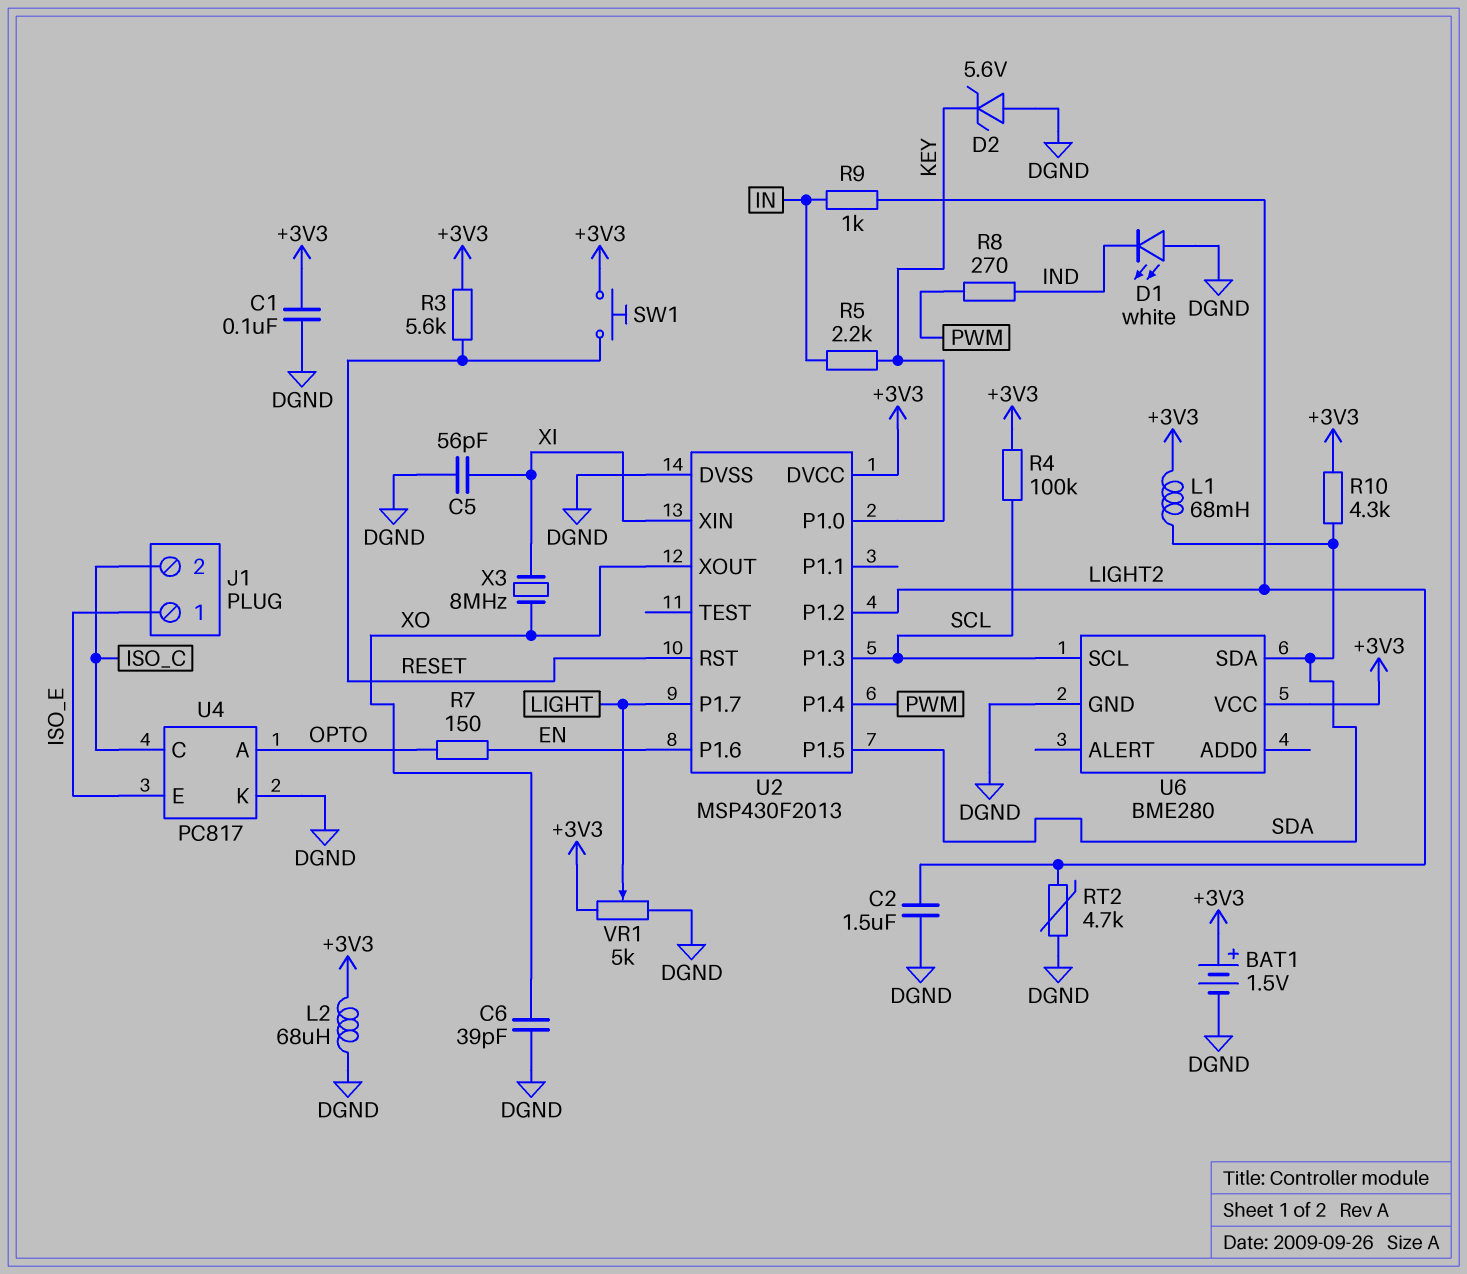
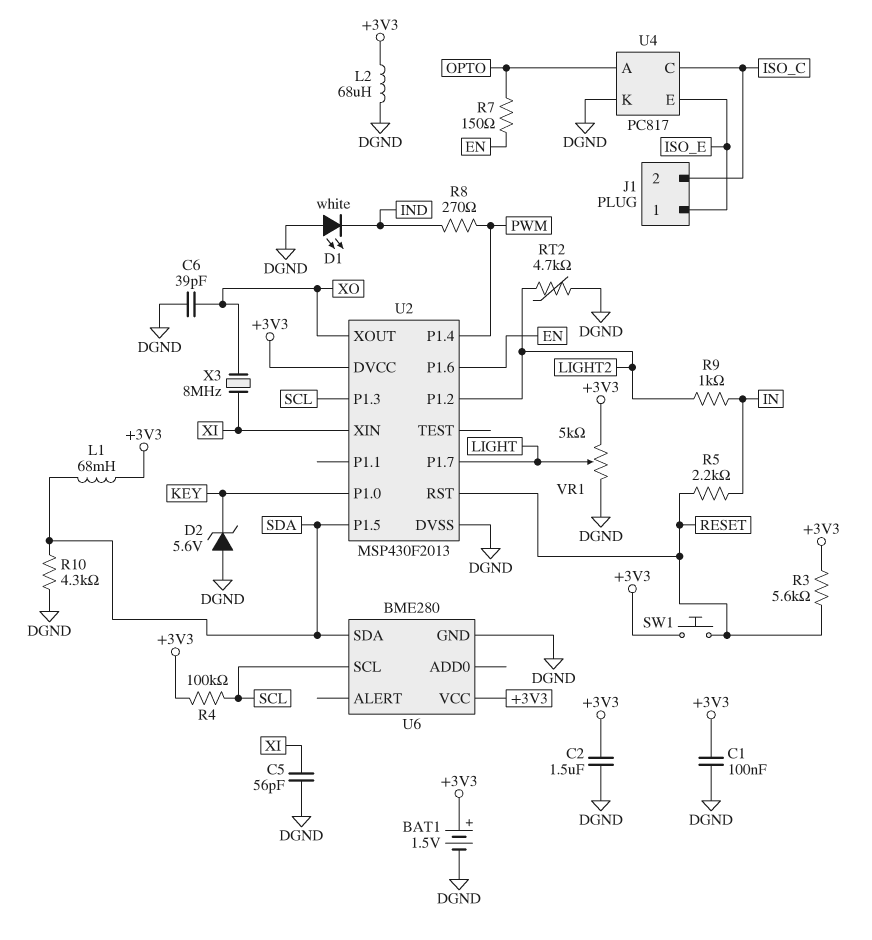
C2: 1.5uF (DGND, LIGHT2) -> 1.5uF (+3V3, DGND)
R5: 2.2k (IN, KEY) -> 2.2k (IN, RESET)
R10: 4.3k (+3V3, SDA) -> 4.3k (DGND, SDA)

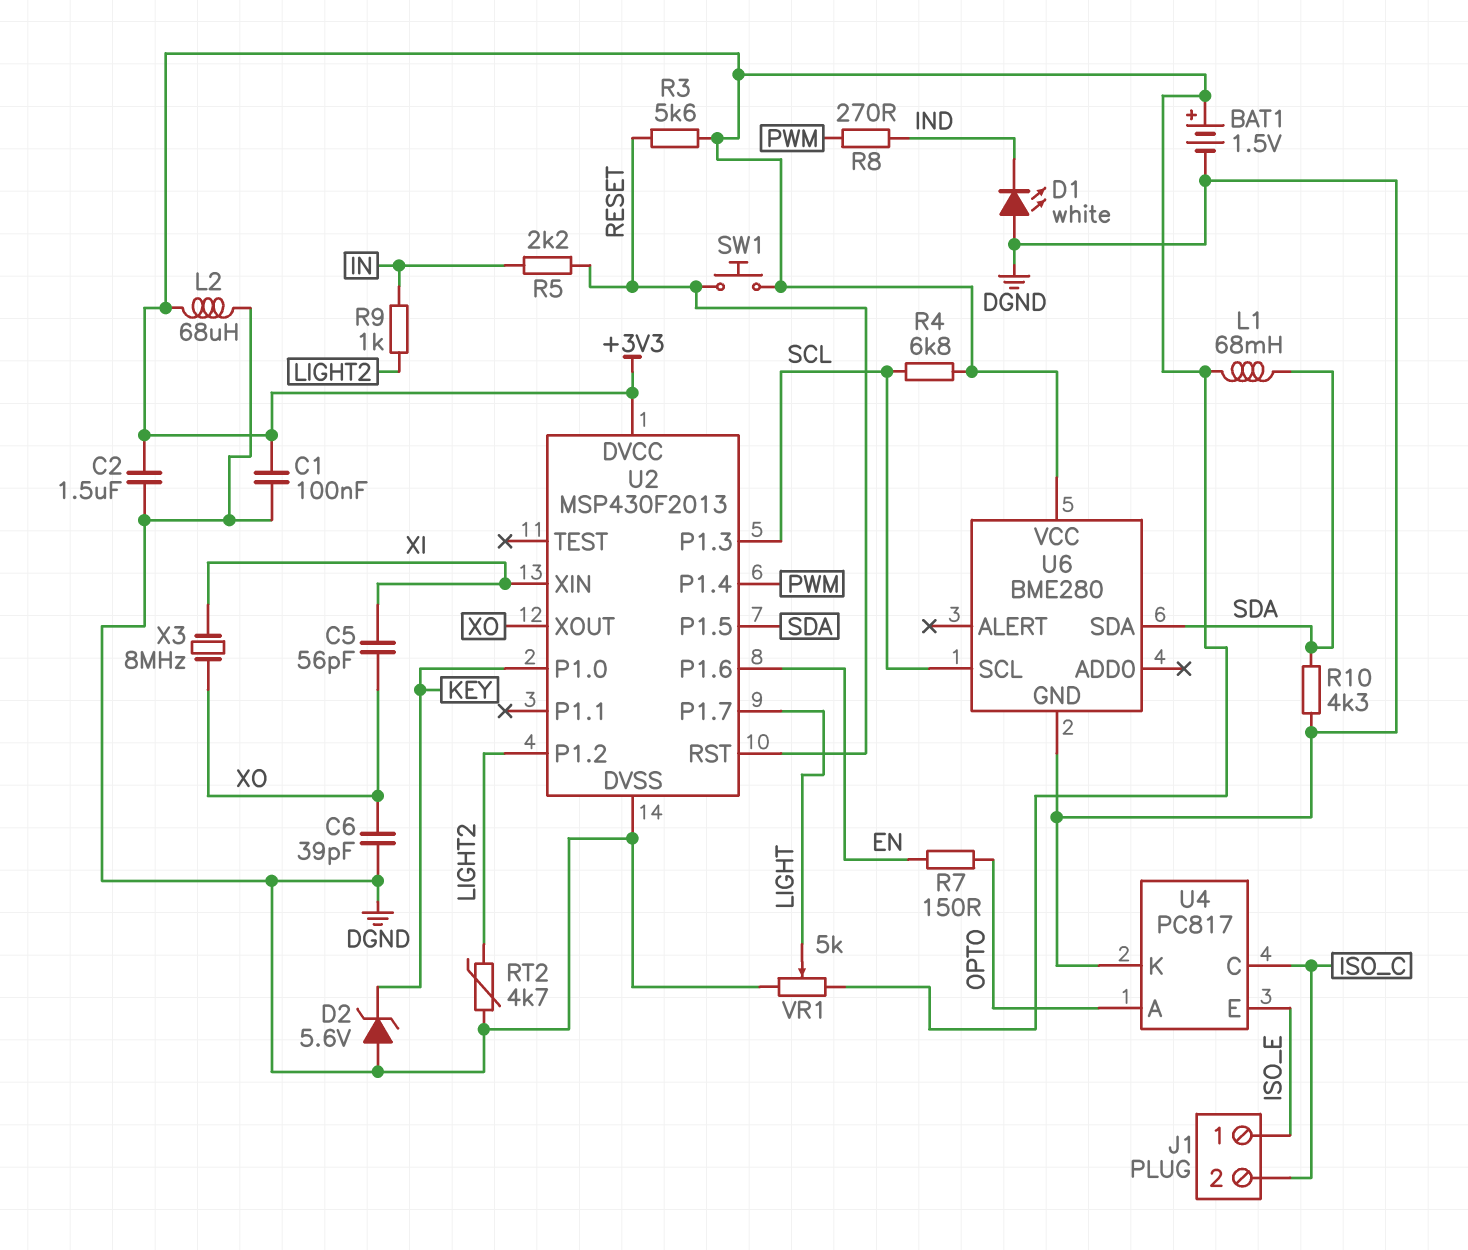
C5: 56pF (DGND, XI) -> 56pF (XI, XO)
R4: 100k (+3V3, SCL) -> 6.8k (+3V3, SCL)

